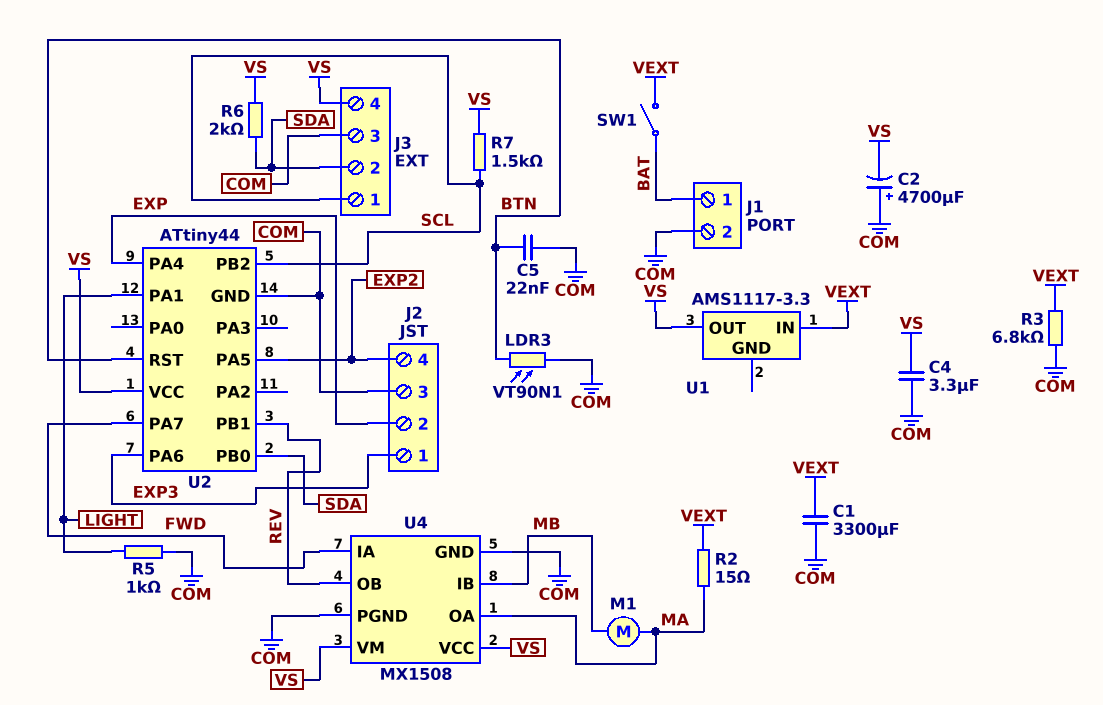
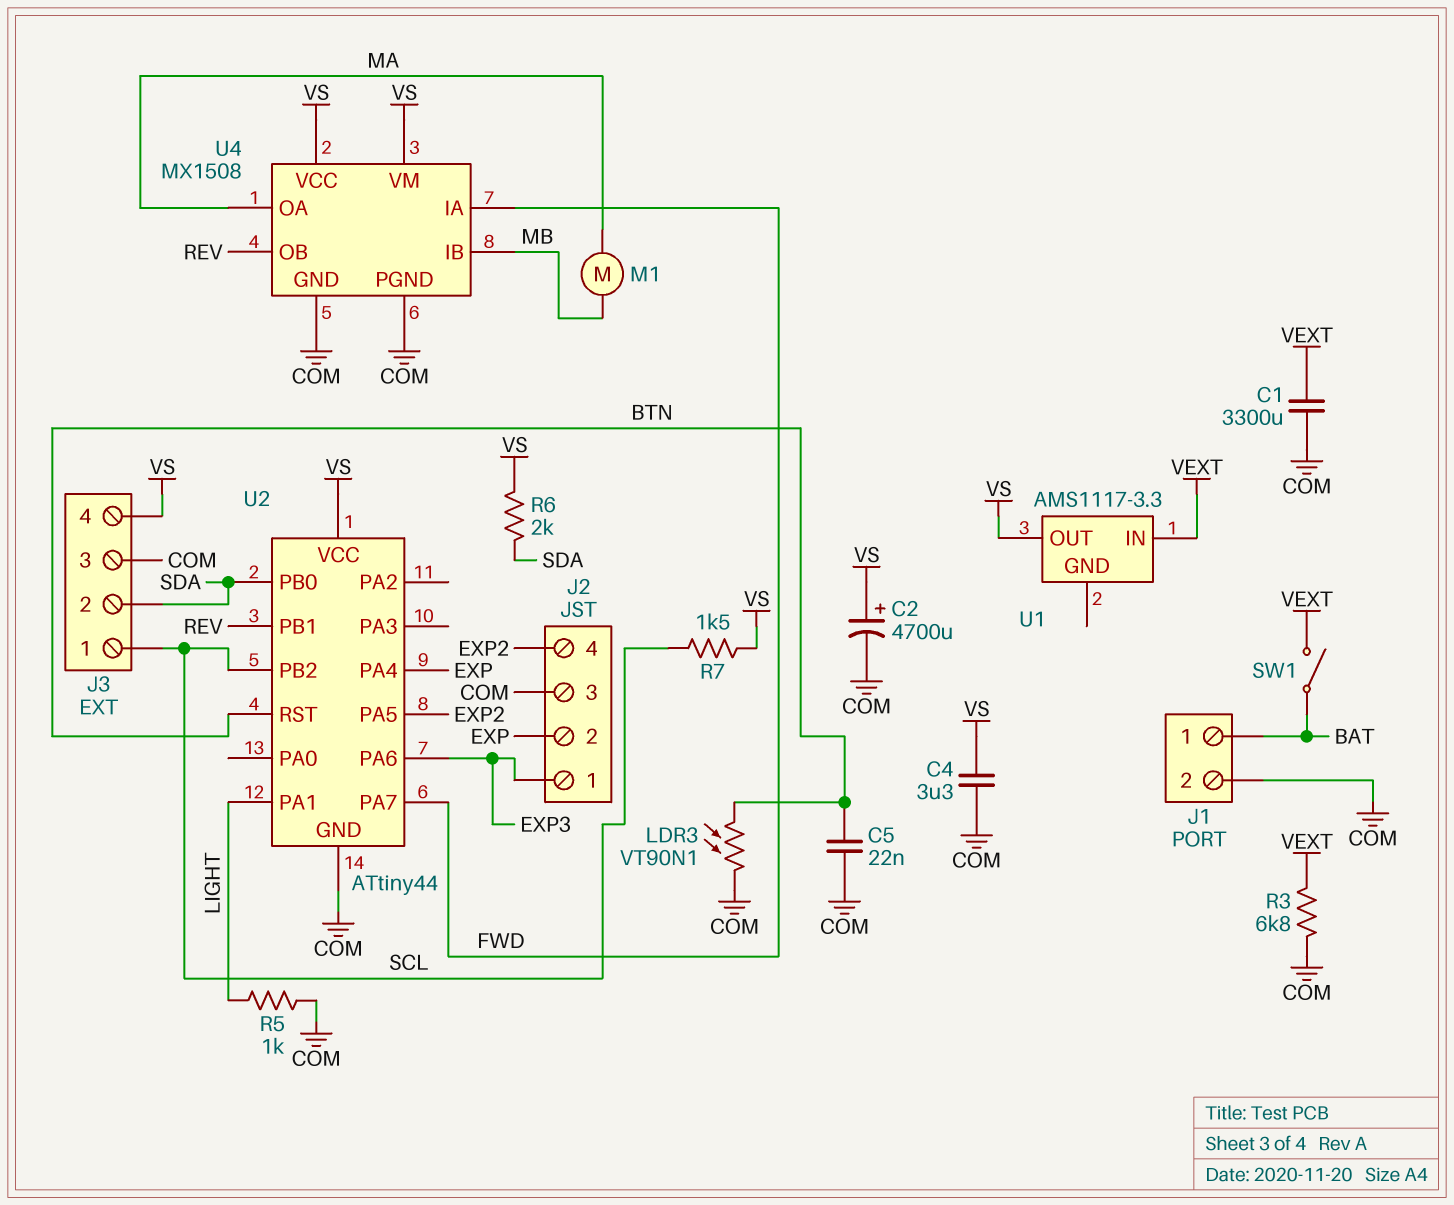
C2: 4700uF (plus COM, minus VS) -> 4700uF (plus VS, minus COM)
R2: 15 (MA, VEXT) -> none

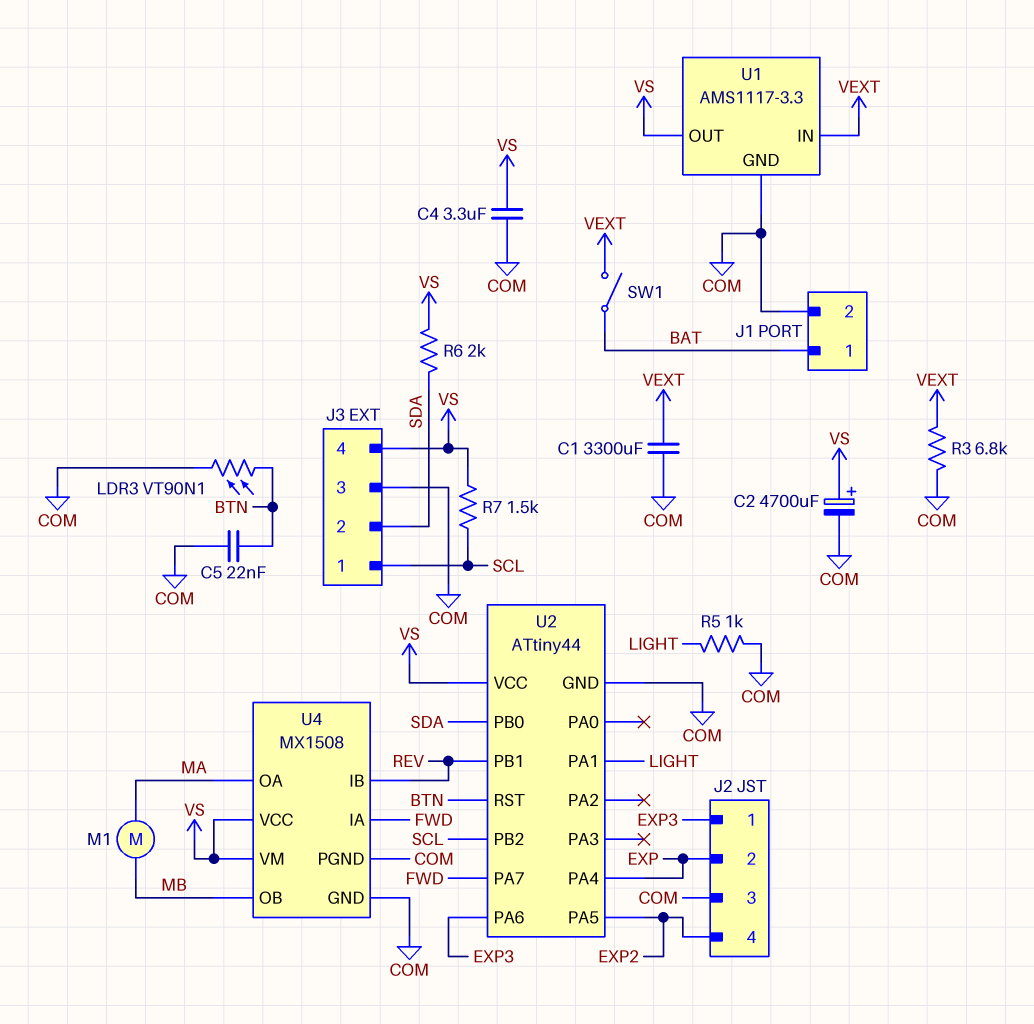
U1 pin GND: none -> COM
U4 pin IB: MB -> REV
U4 pin OB: REV -> MB

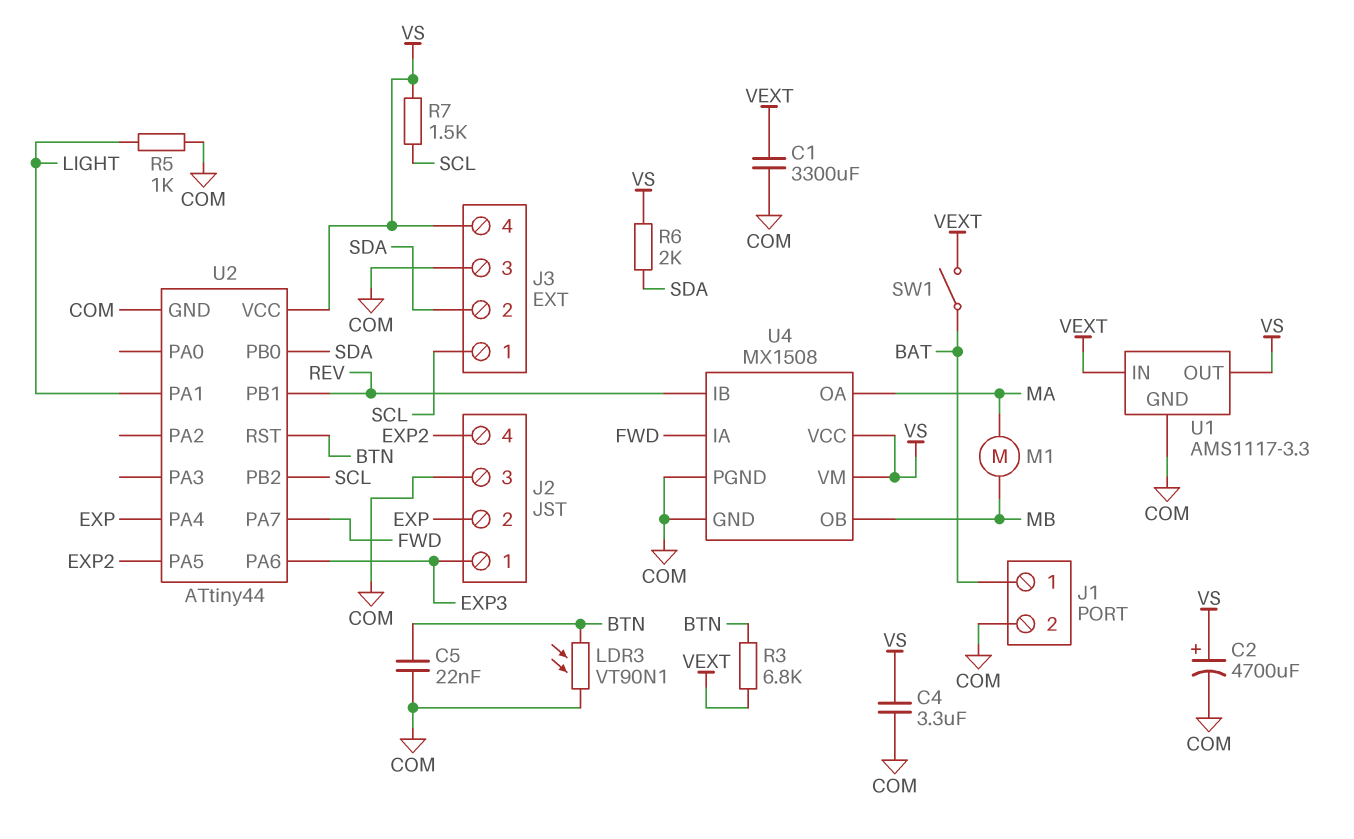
R3: 6.8k (COM, VEXT) -> 6.8k (BTN, VEXT)

